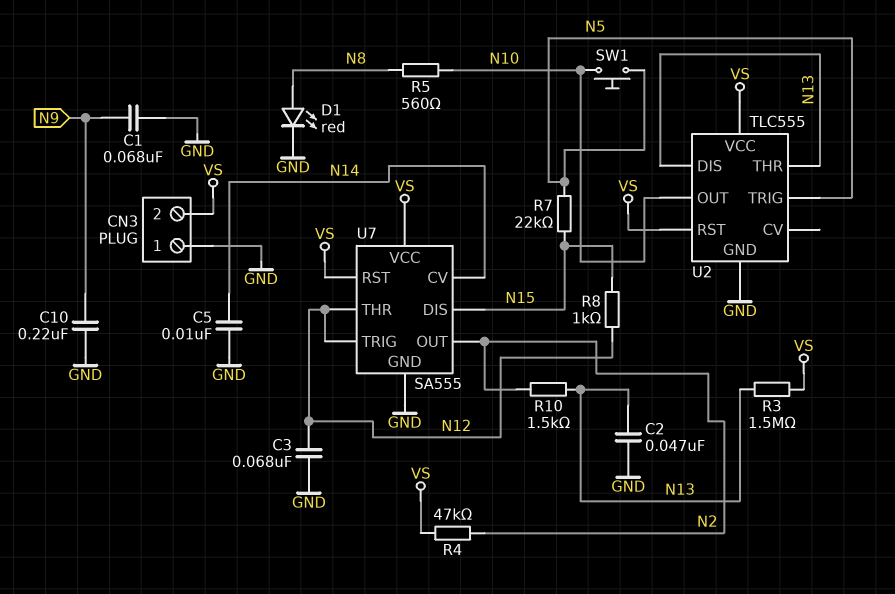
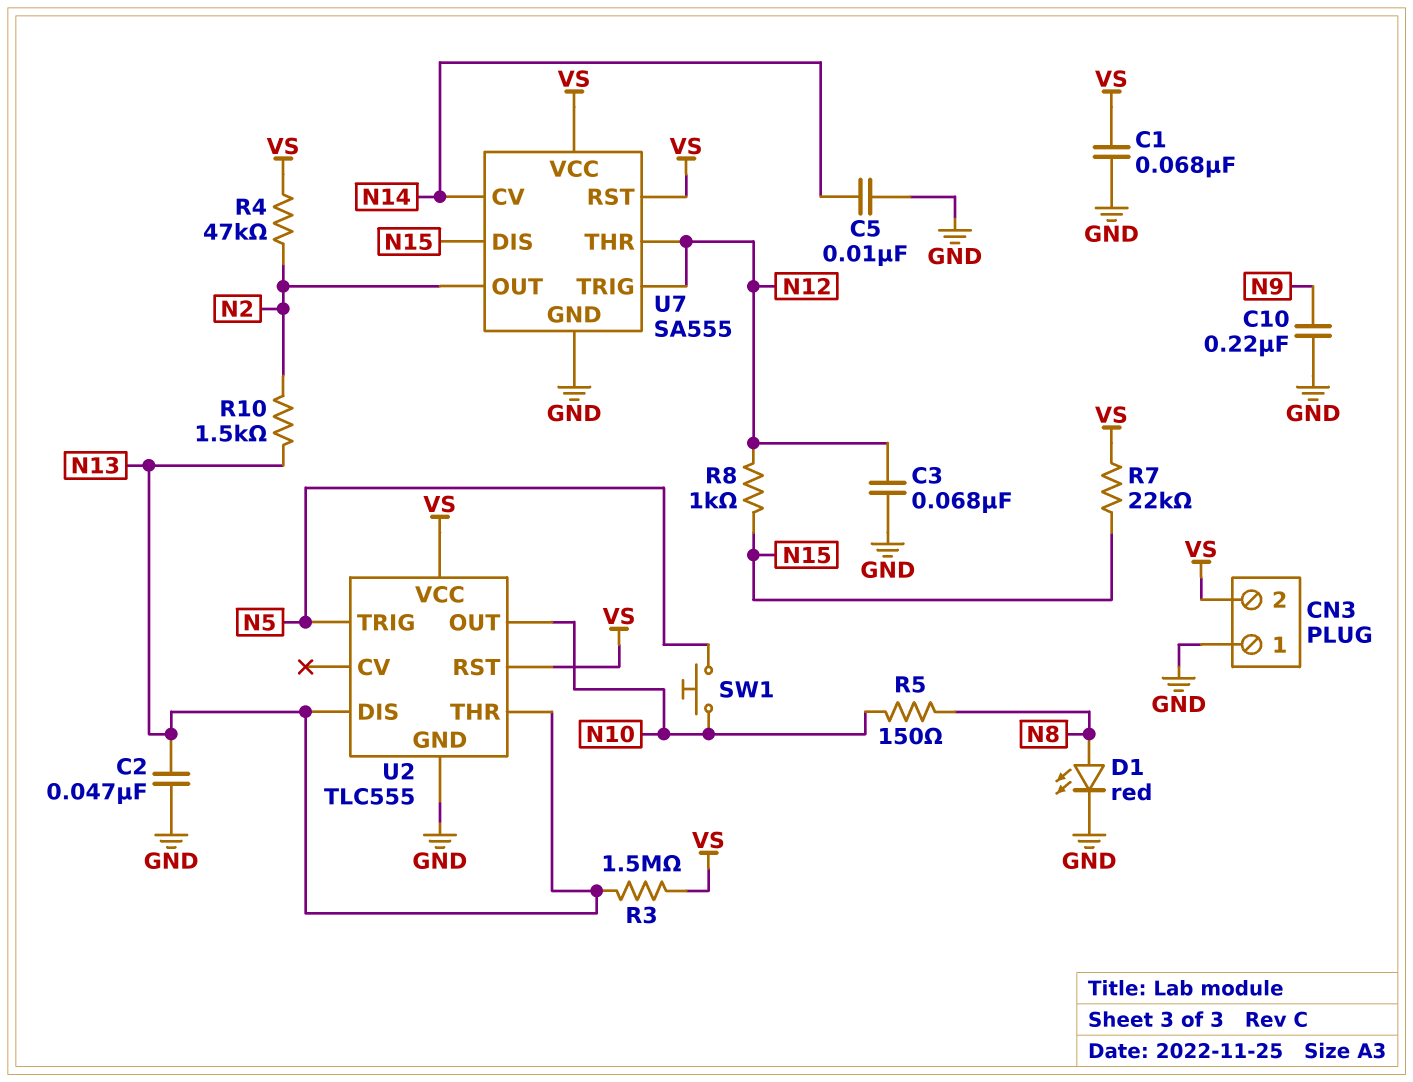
C1: 68nF (GND, N9) -> 68nF (GND, VS)
R5: 560 (N8, N10) -> 150 (N8, N10)
R7: 22k (N5, N15) -> 22k (N15, VS)

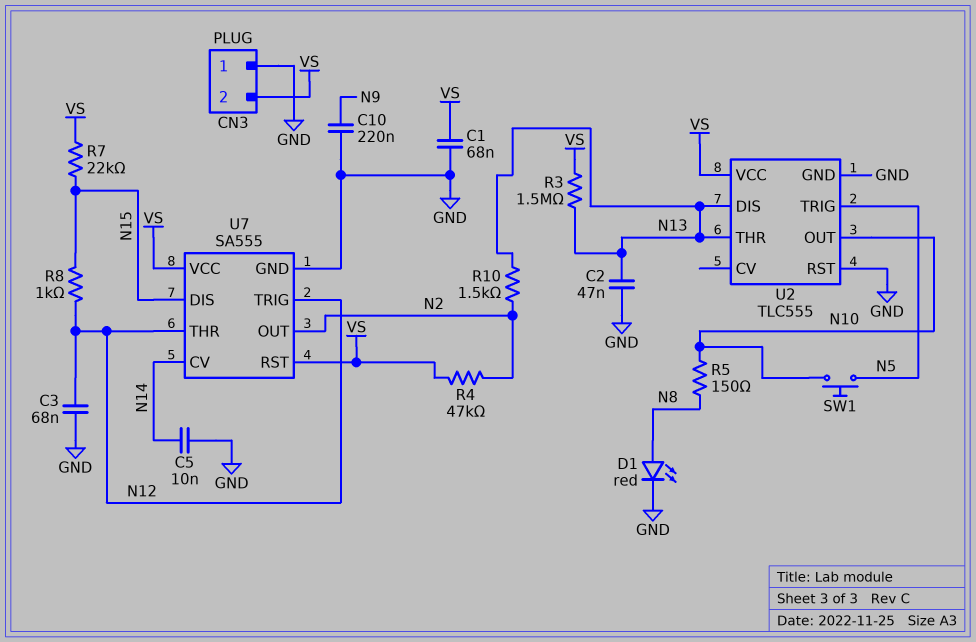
U2 pin RST: VS -> GND

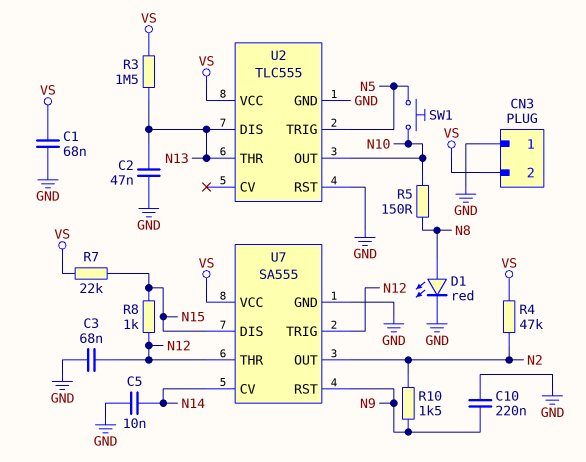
R10: 1.5k (N2, N13) -> 1.5k (N2, N9)
U7 pin RST: VS -> N9

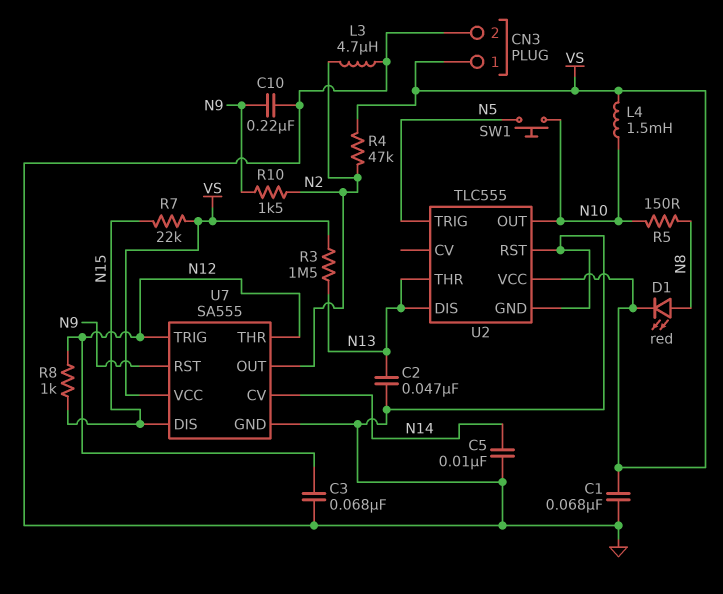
CN3 pin 1: GND -> VS
CN3 pin 2: VS -> GND
D1: LED red (A N8, K GND) -> LED red (A N8, K VS)
L3: none -> 4.7uH (GND, N2)
L4: none -> 1.5mH (N10, VS)

